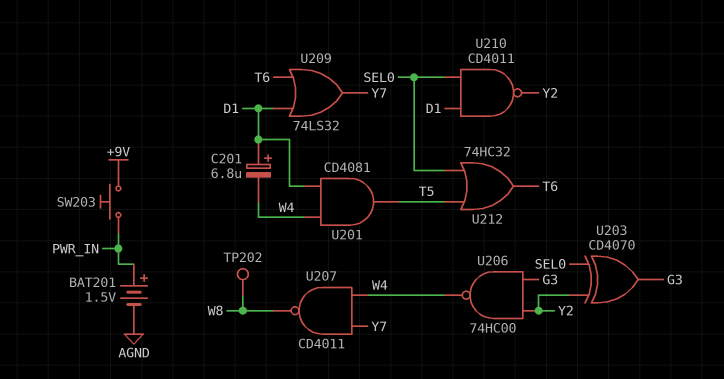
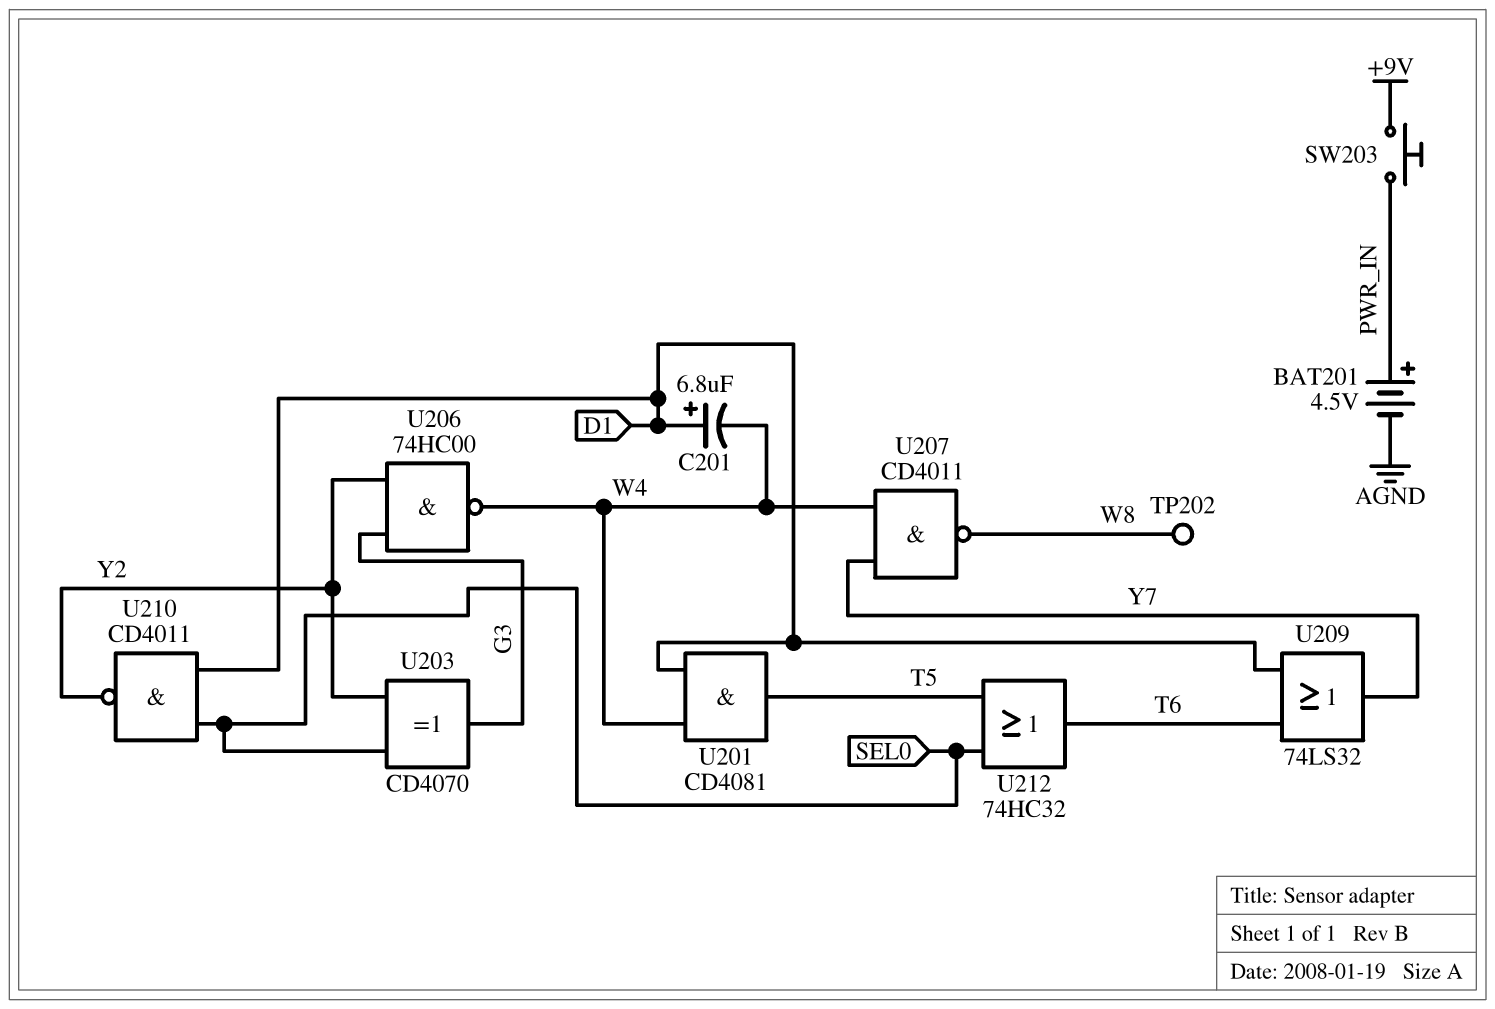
BAT201: 1.5V (plus PWR_IN, minus AGND) -> 4.5V (plus PWR_IN, minus AGND)

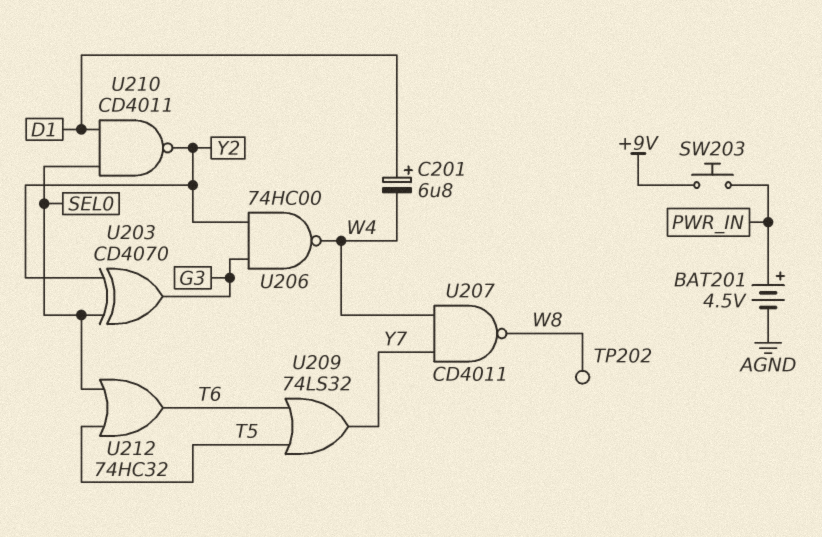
U201: AND CD4081 (in D1, in W4, out T5) -> none
U209: OR 74LS32 (in D1, in T6, out Y7) -> OR 74LS32 (in T5, in T6, out Y7)

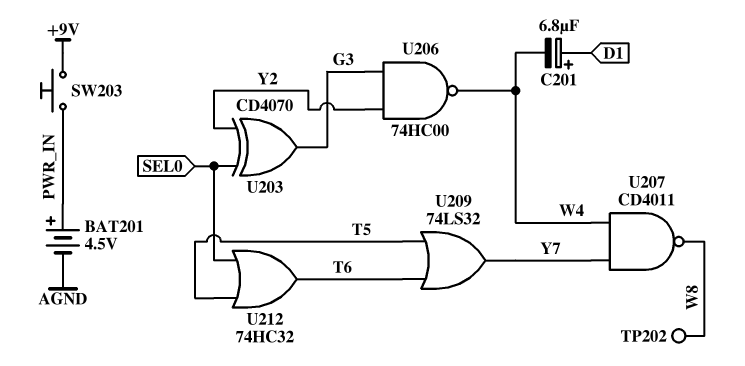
U210: NAND CD4011 (in D1, in SEL0, out Y2) -> none

